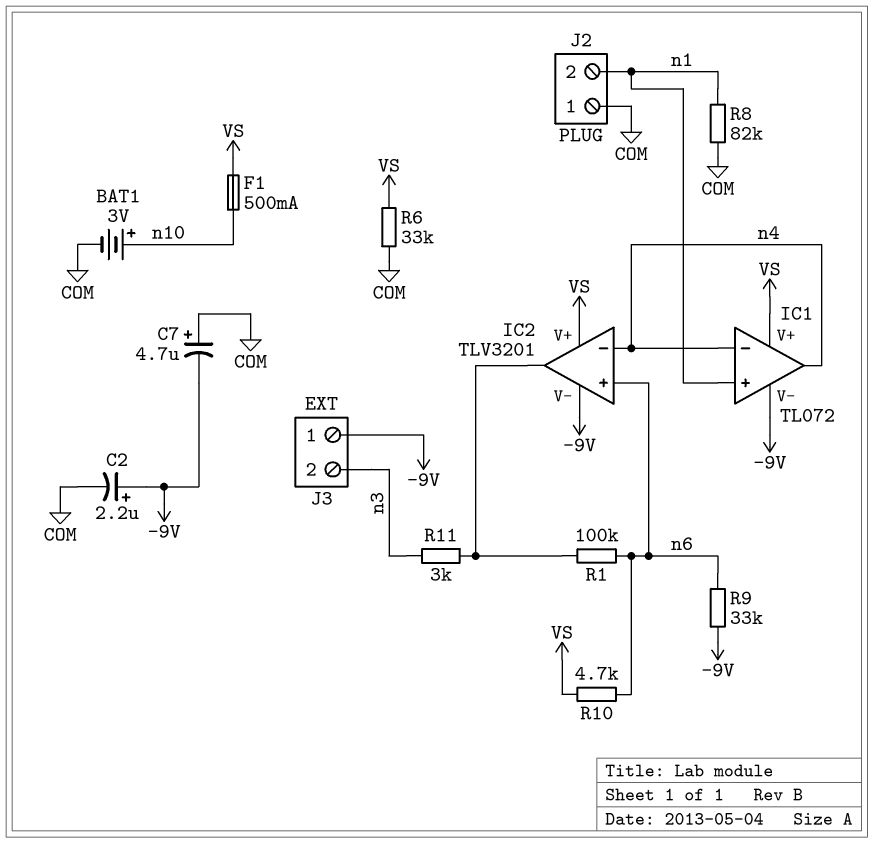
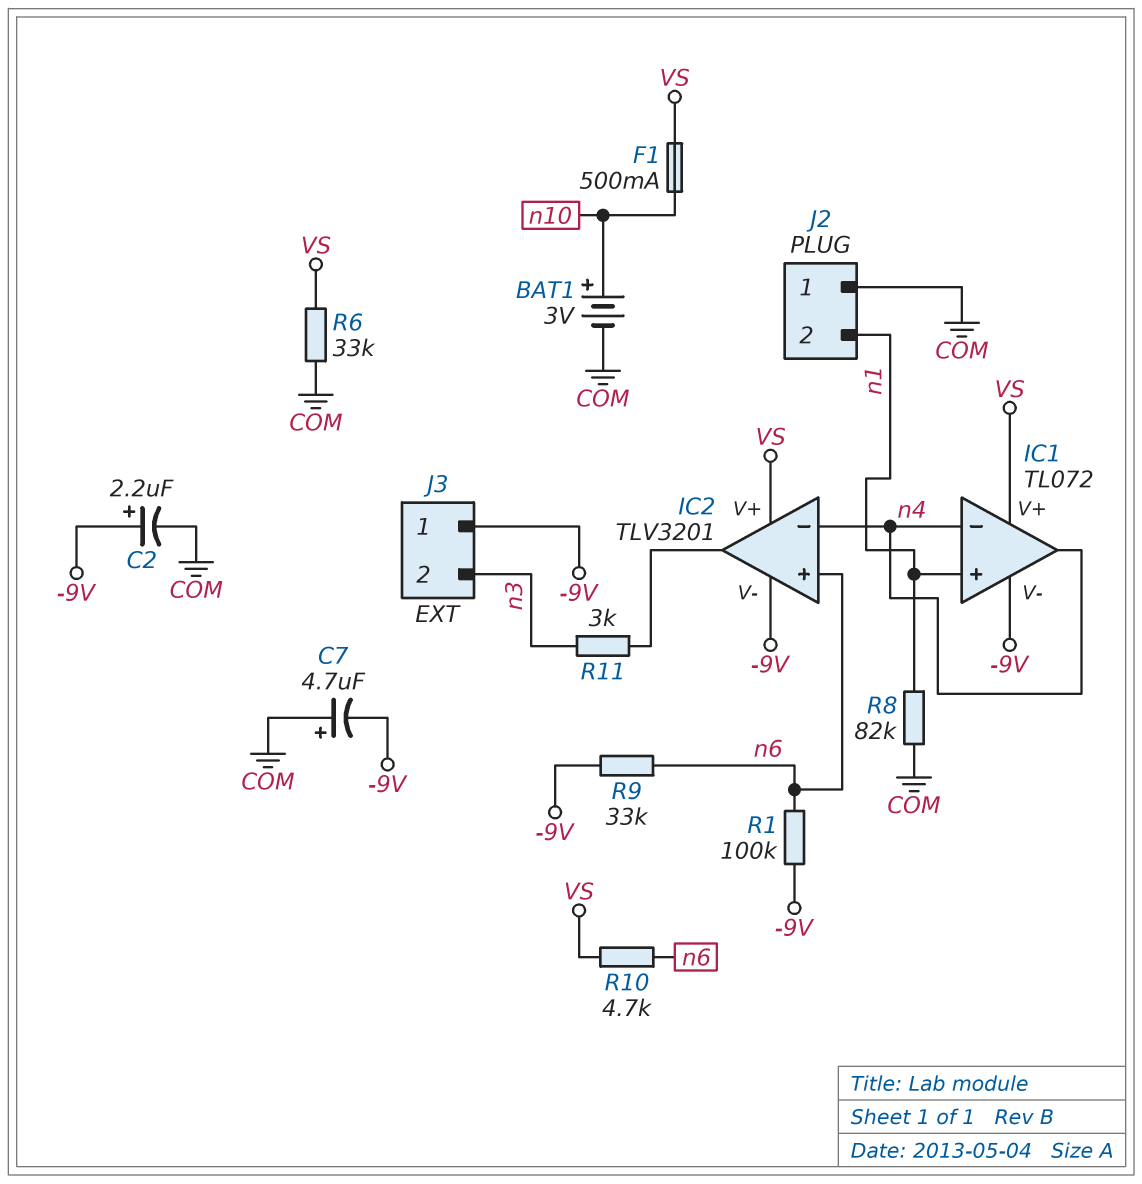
R1: 100k (IC2/out, n6) -> 100k (-9V, n6)

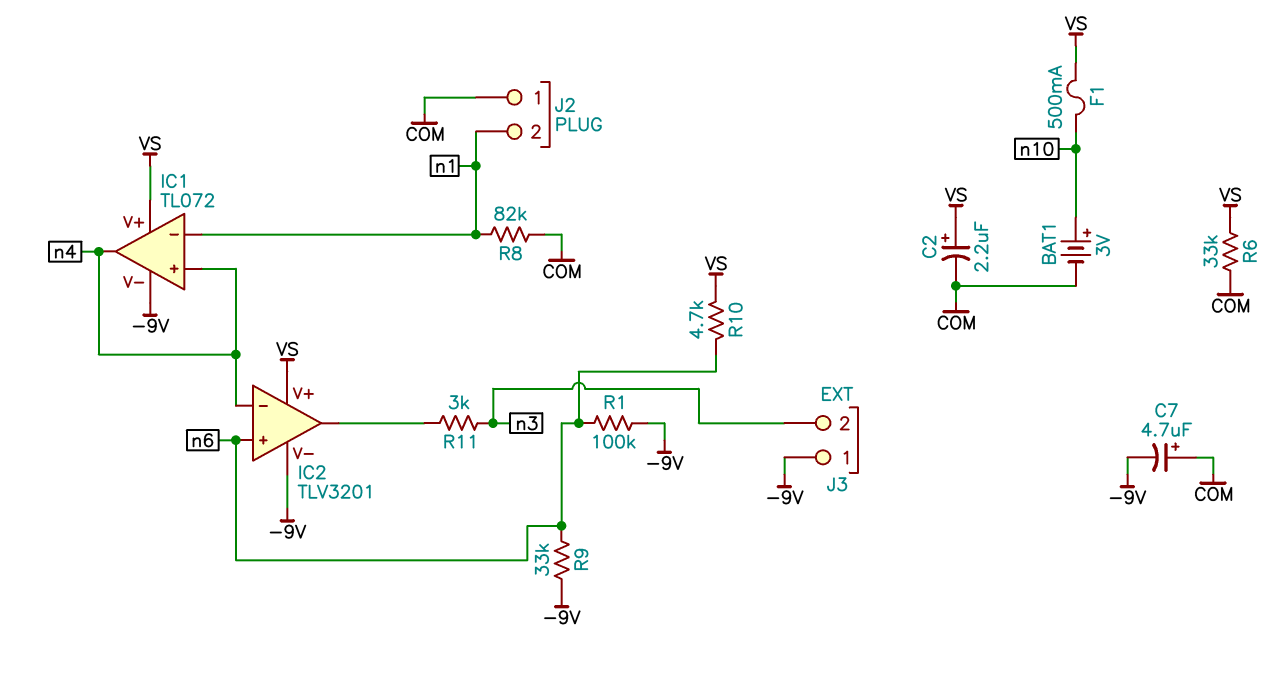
C2: 2.2uF (plus -9V, minus COM) -> 2.2uF (plus VS, minus COM)
IC1 pin in+: n1 -> n4
IC1 pin in-: n4 -> n1

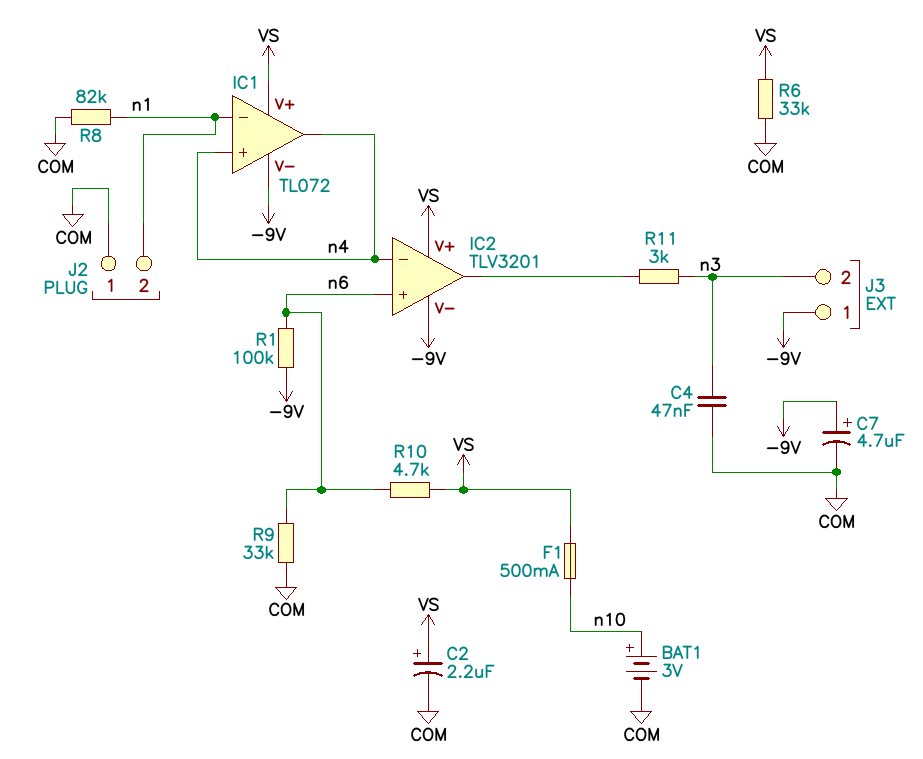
C4: none -> 47nF (COM, n3)
C7: 4.7uF (plus COM, minus -9V) -> 4.7uF (plus -9V, minus COM)
R9: 33k (-9V, n6) -> 33k (COM, n6)

